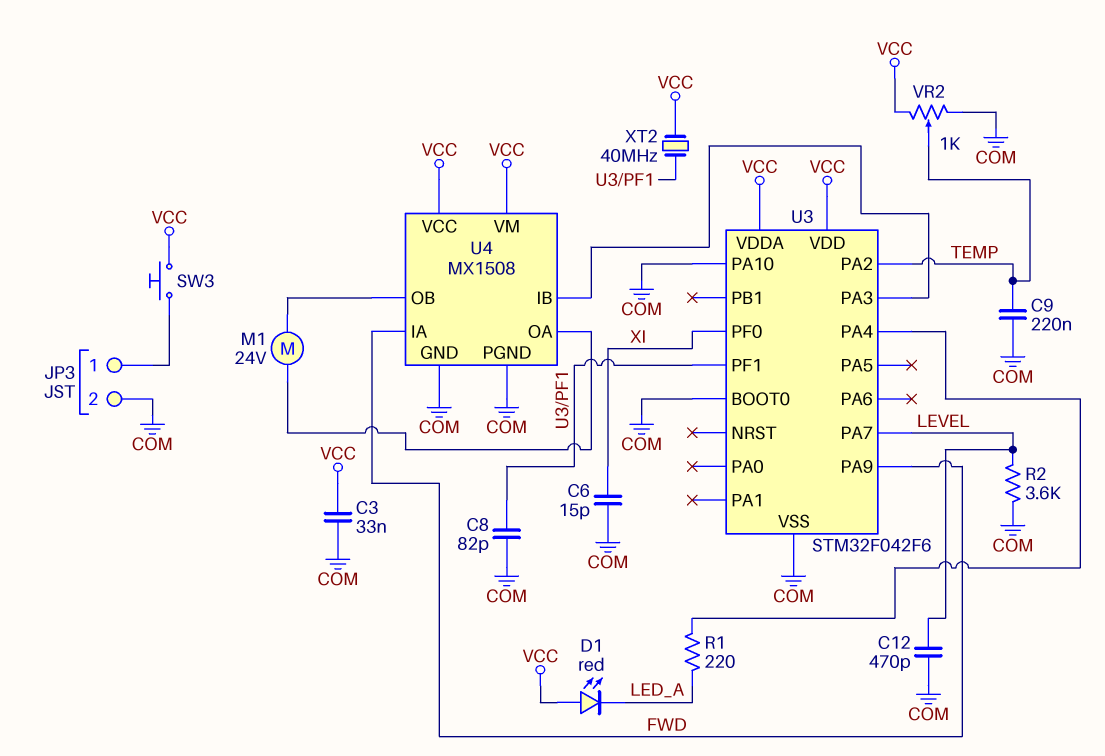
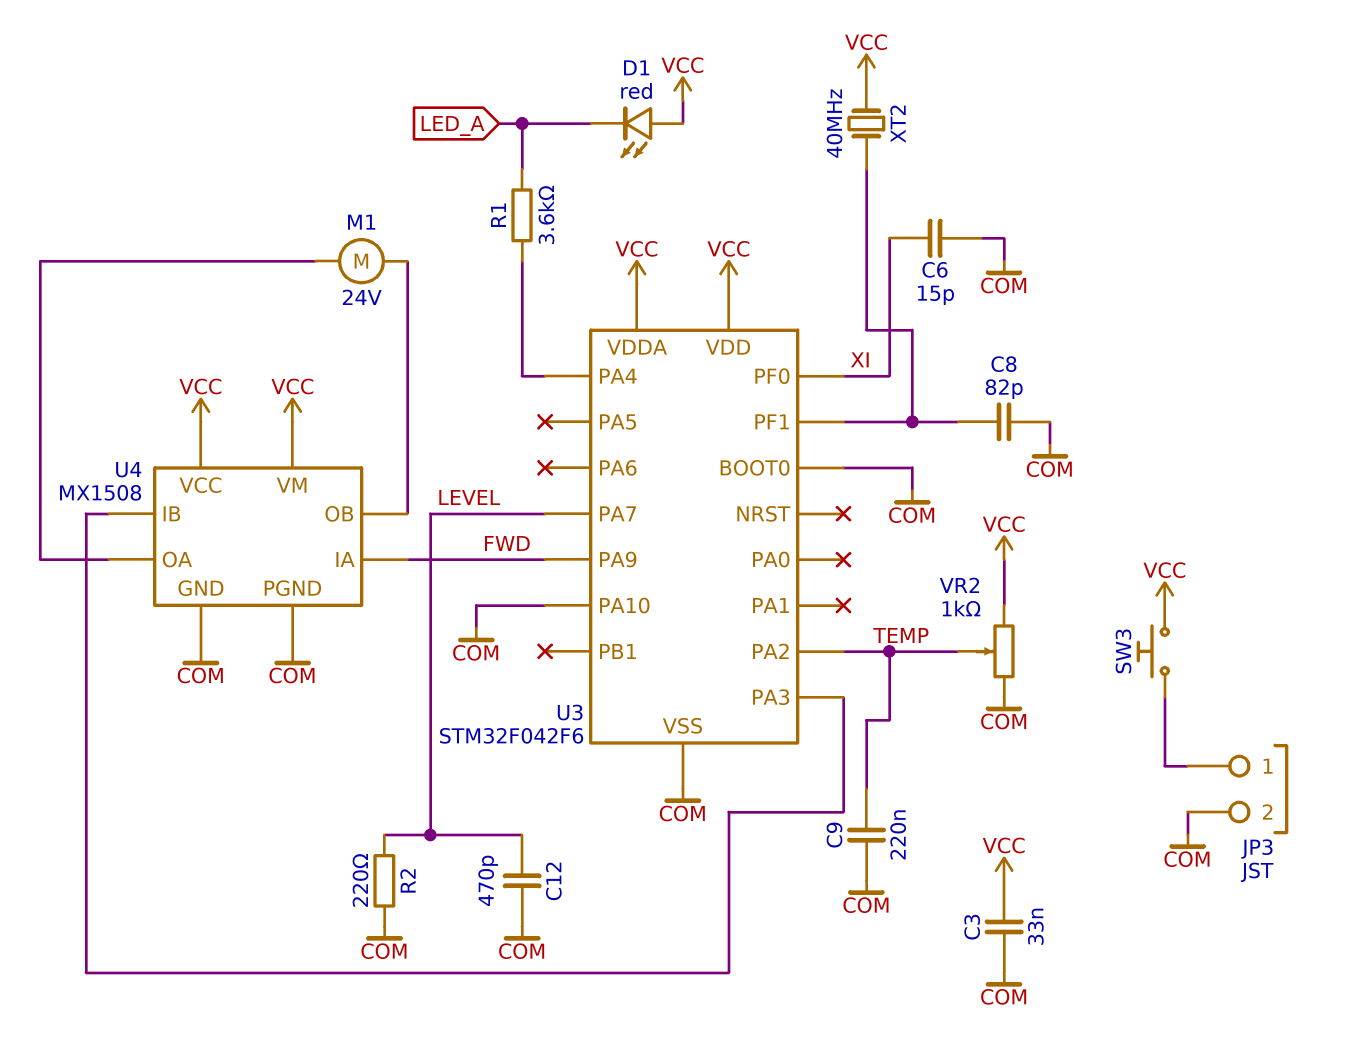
R1: 220 (LED_A, U3/PA4) -> 3.6k (LED_A, U3/PA4)
R2: 3.6k (COM, LEVEL) -> 220 (COM, LEVEL)

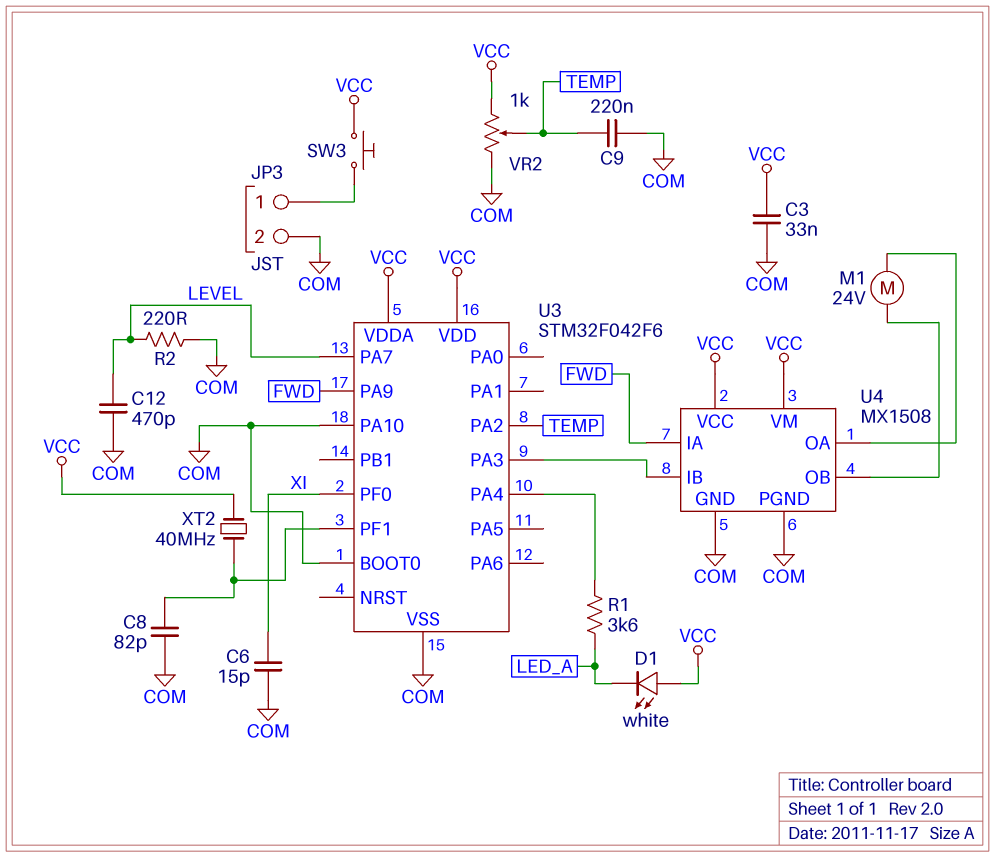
D1: LED red (A VCC, K LED_A) -> LED white (A VCC, K LED_A)

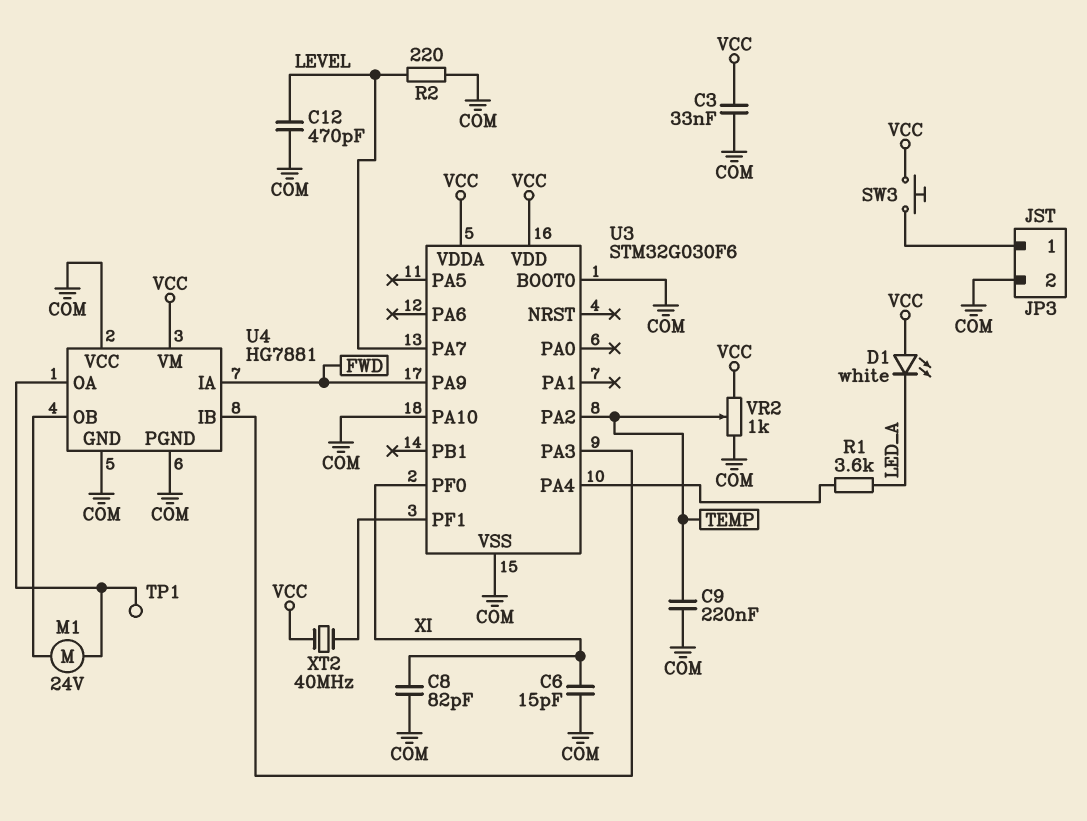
C8: 82pF (COM, U3/PF1) -> 82pF (COM, XI)
TP1: none -> test point (U4/OA)
U3: STM32F042F6 -> STM32G030F6
U4: MX1508 -> HG7881
U4 pin VCC: VCC -> COM

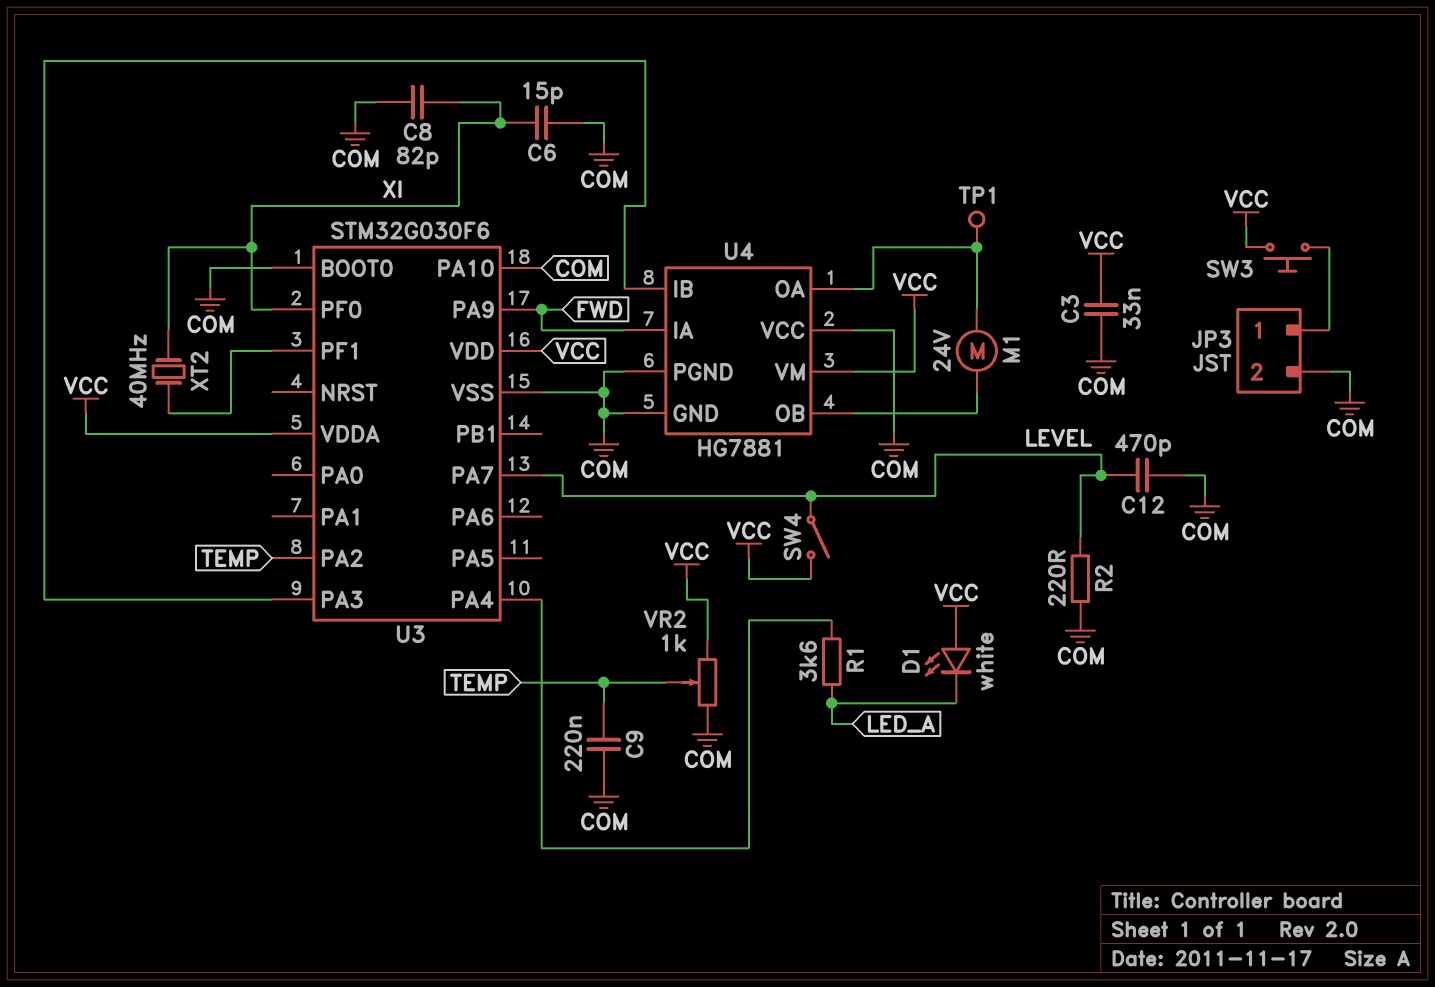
SW4: none -> switch (LEVEL, VCC)
XT2: 40MHz (U3/PF1, VCC) -> 40MHz (U3/PF1, XI)

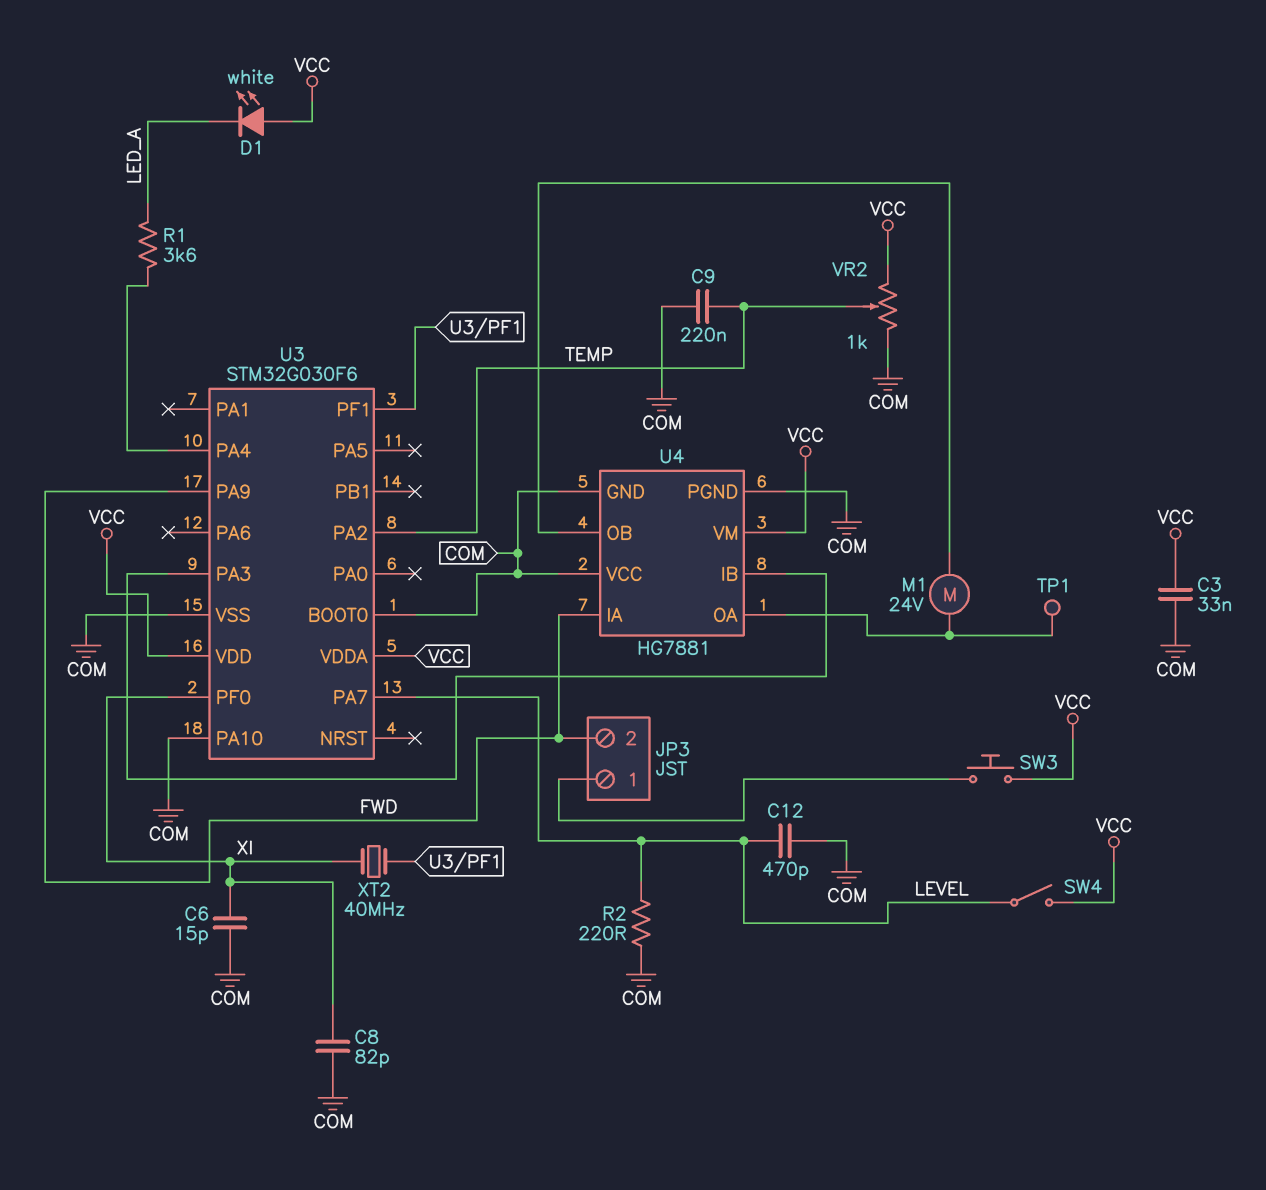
JP3 pin 2: COM -> FWD

